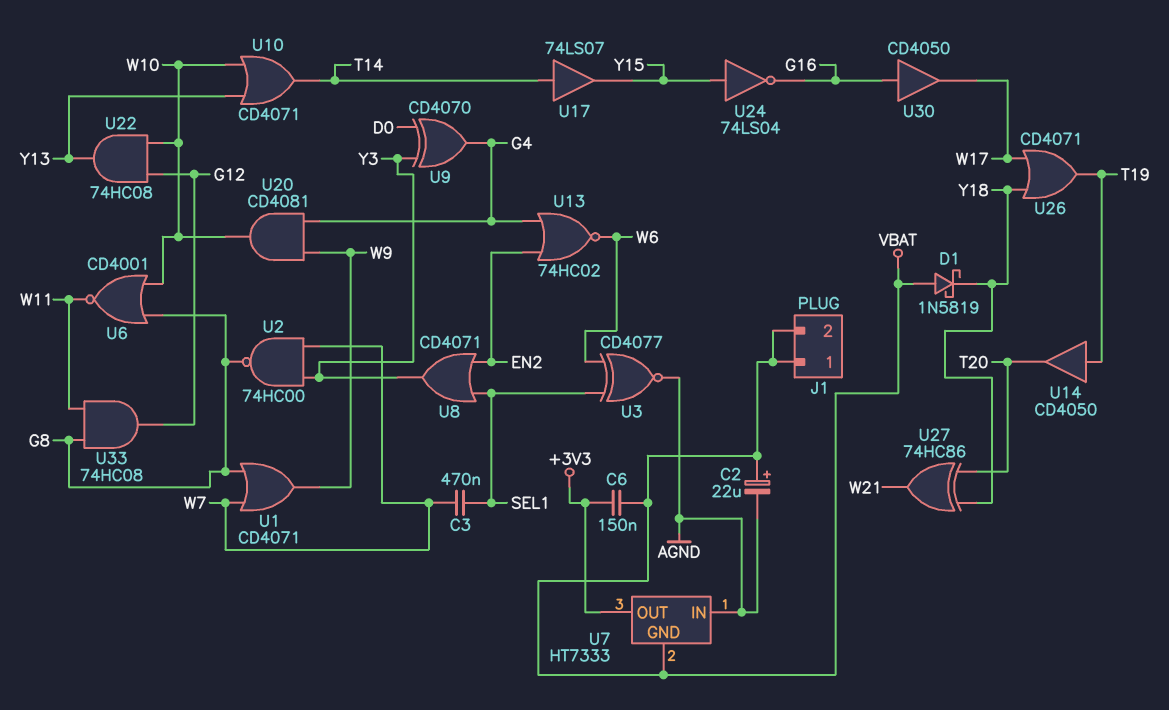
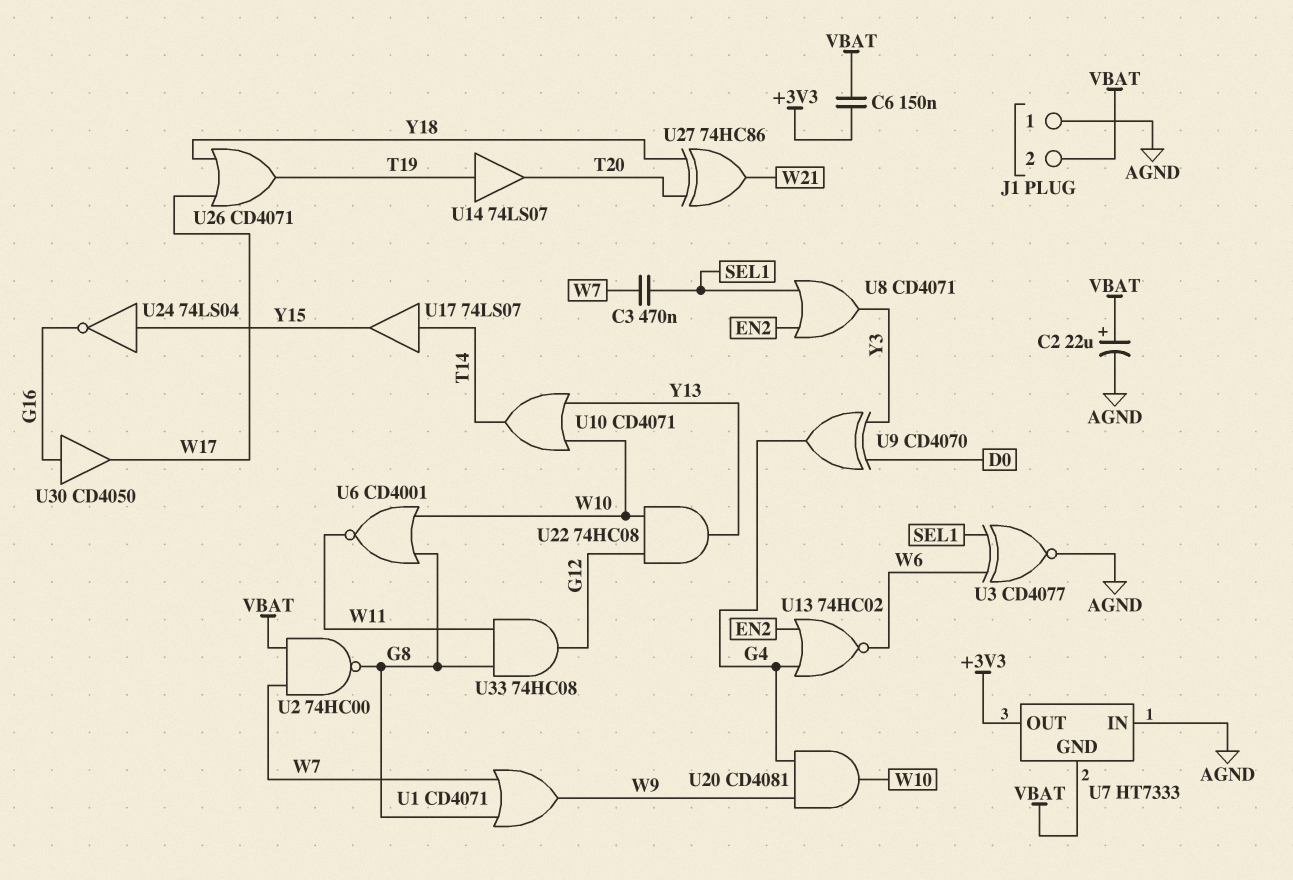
D1: schottky 1N5819 (A VBAT, K Y18) -> none
J1 pin 1: VBAT -> AGND
U2: NAND 74HC00 (in W7, in Y3, out G8) -> NAND 74HC00 (in VBAT, in W7, out G8)
U14: buffer CD4050 (in T19, out T20) -> buffer 74LS07 (in T19, out T20)

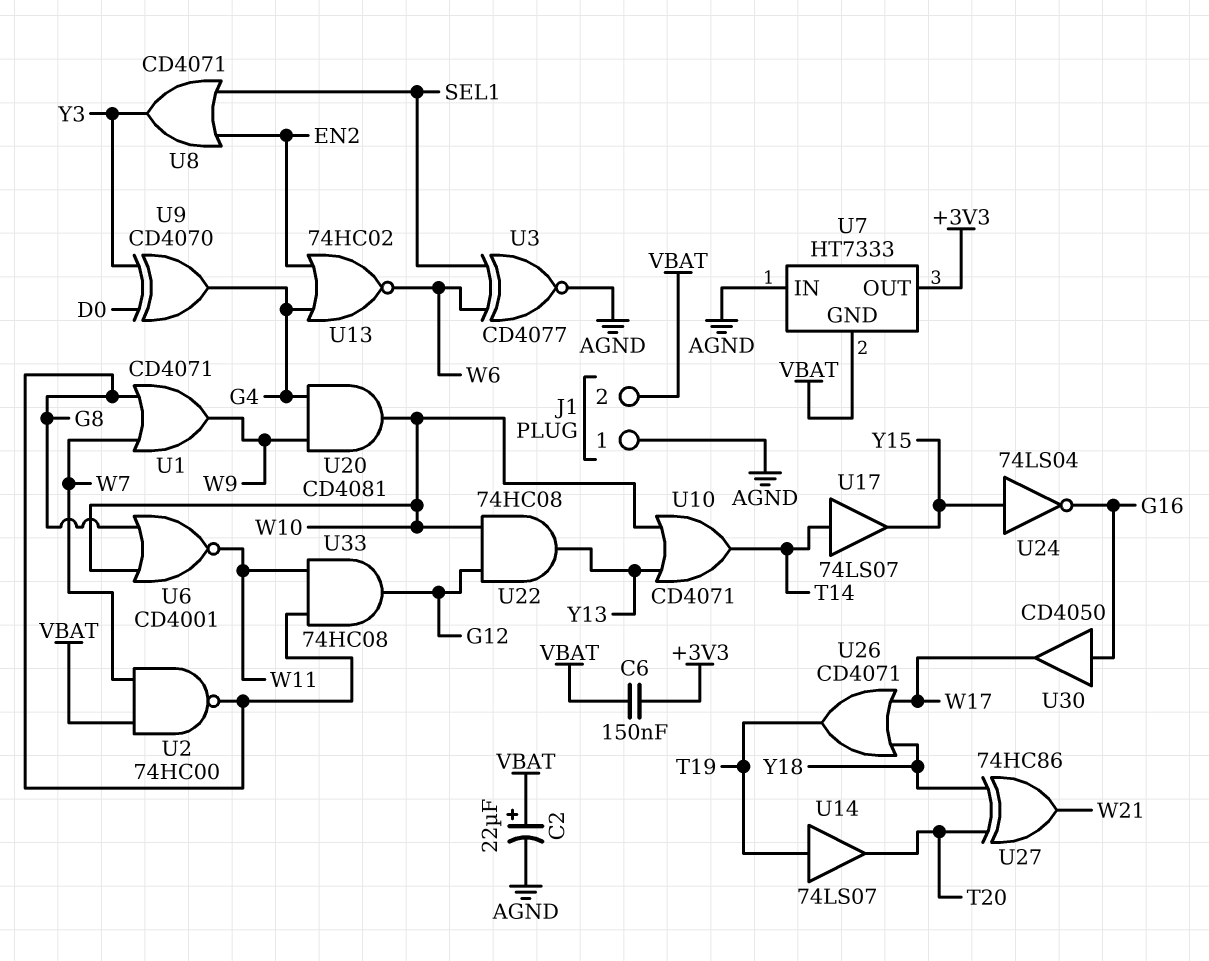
C3: 470nF (SEL1, W7) -> none

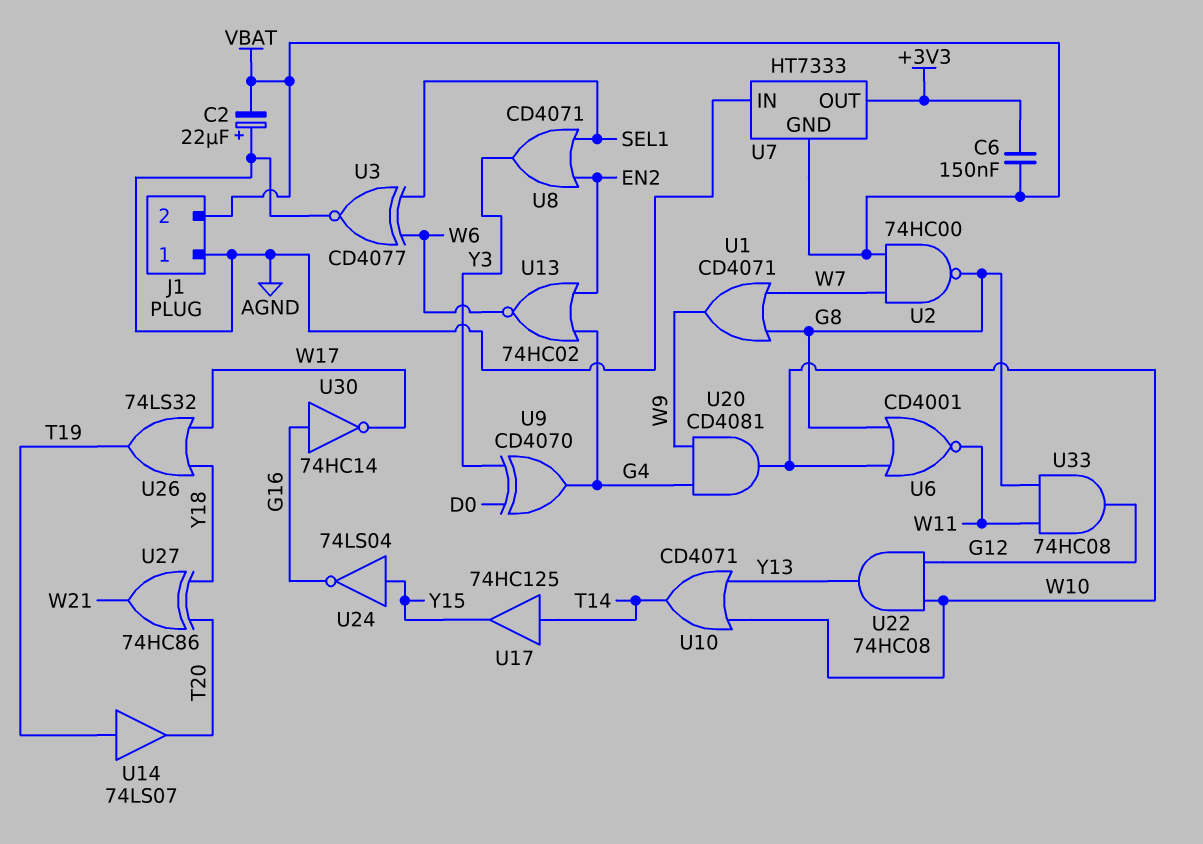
C2: 22uF (plus VBAT, minus AGND) -> 22uF (plus AGND, minus VBAT)
U17: buffer 74LS07 (in T14, out Y15) -> buffer 74HC125 (in T14, out Y15)
U26: OR CD4071 (in W17, in Y18, out T19) -> OR 74LS32 (in W17, in Y18, out T19)
U30: buffer CD4050 (in G16, out W17) -> NOT 74HC14 (in G16, out W17)

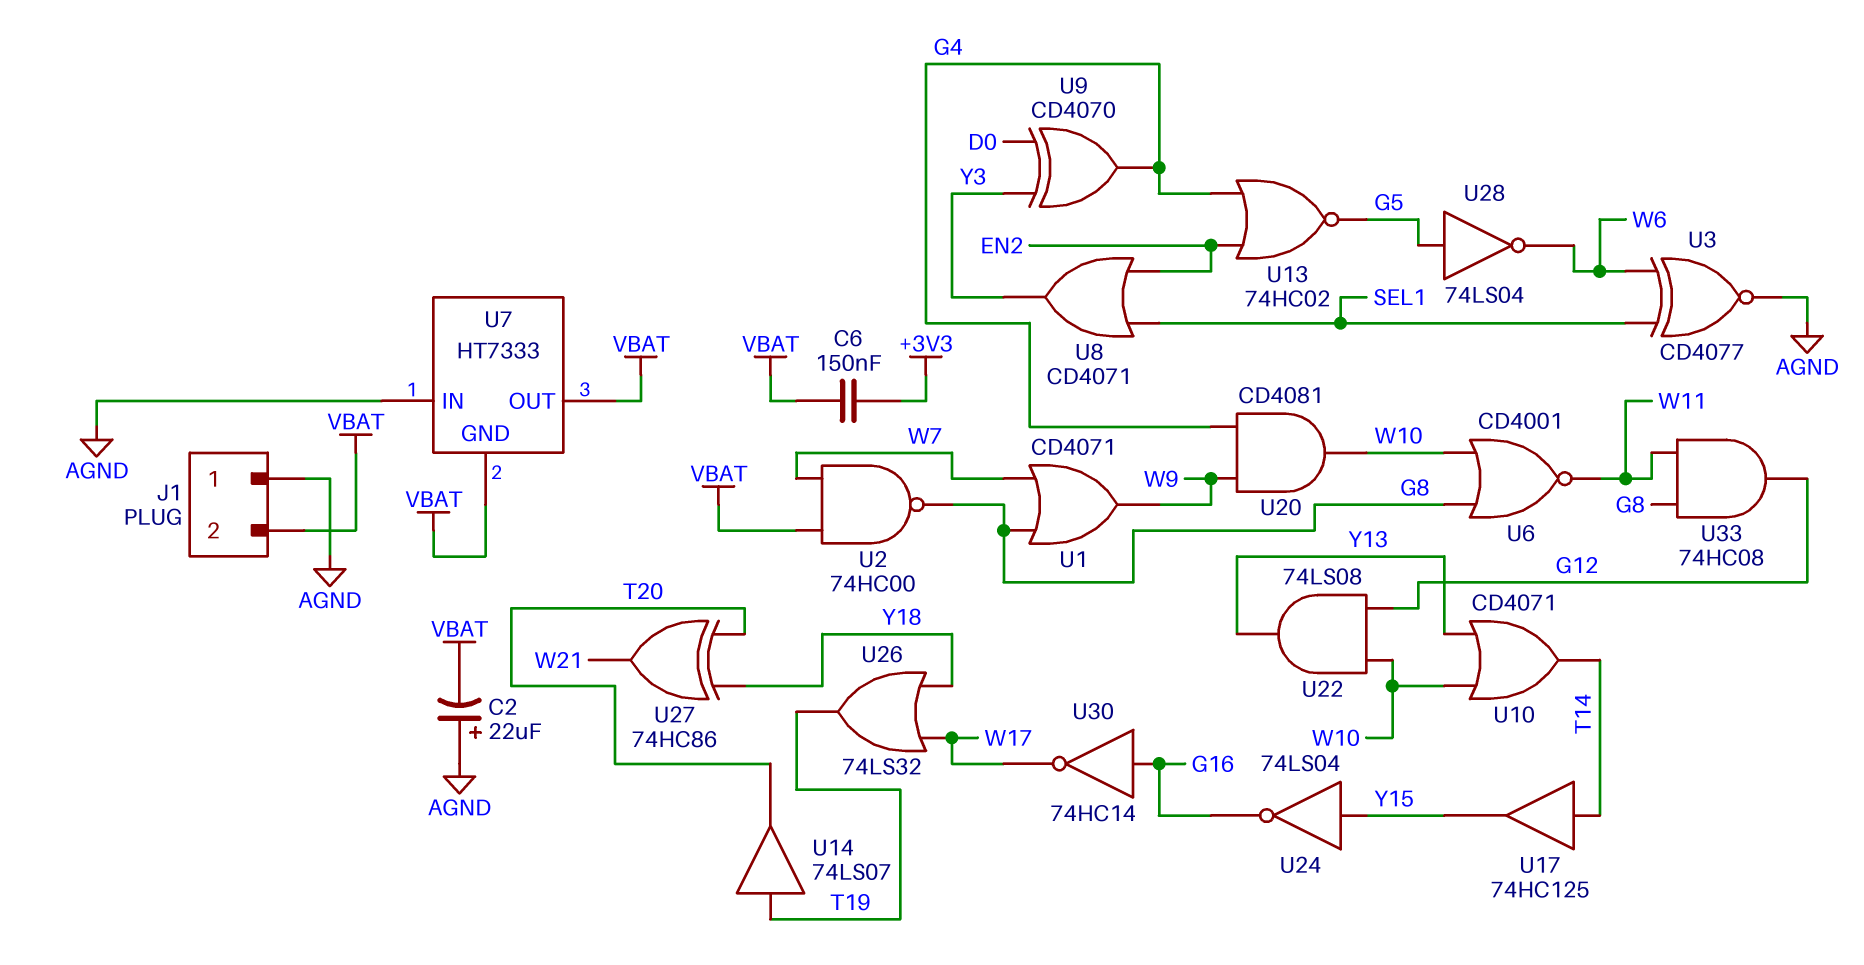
U7 pin OUT: +3V3 -> VBAT
U13: NOR 74HC02 (in EN2, in G4, out W6) -> NOR 74HC02 (in EN2, in G4, out G5)
U22: AND 74HC08 (in G12, in W10, out Y13) -> AND 74LS08 (in G12, in W10, out Y13)
U28: none -> NOT 74LS04 (in G5, out W6)

